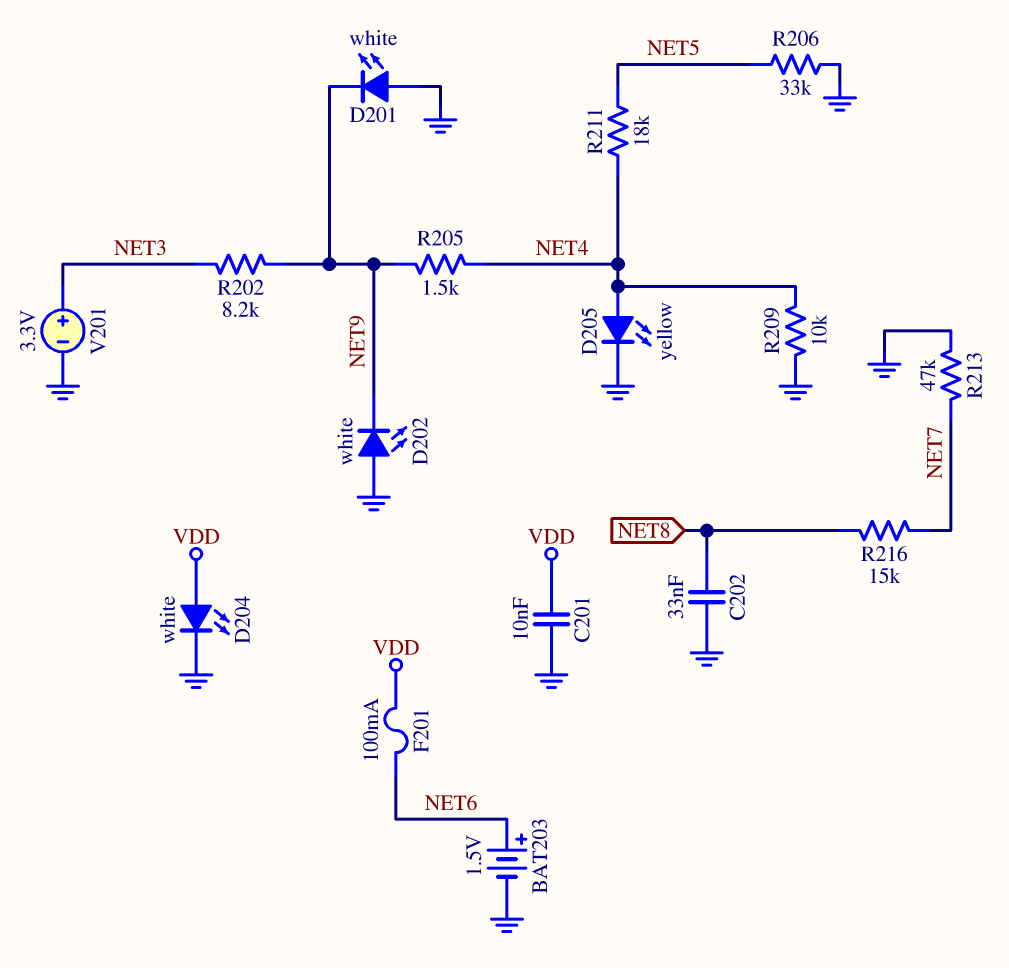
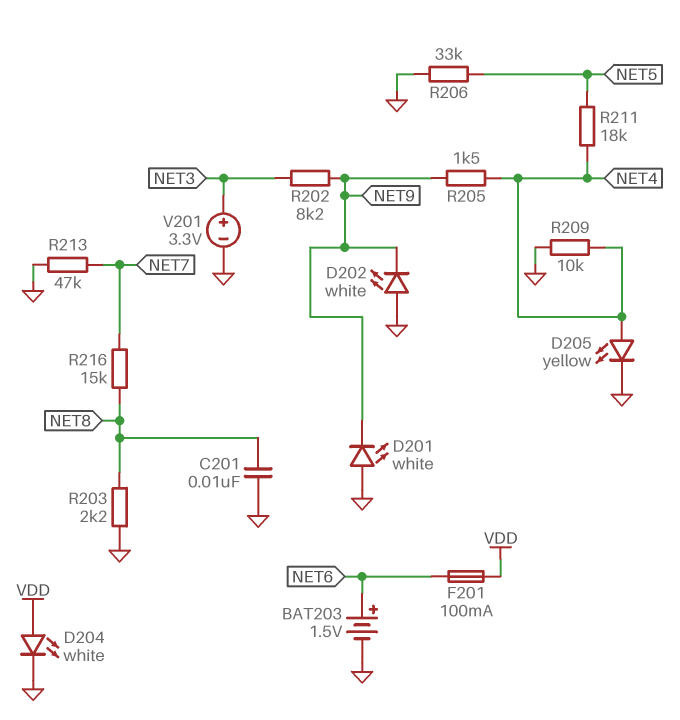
C201: 10nF (GND, VDD) -> 10nF (GND, NET8)
C202: 33nF (GND, NET8) -> none
R203: none -> 2.2k (GND, NET8)

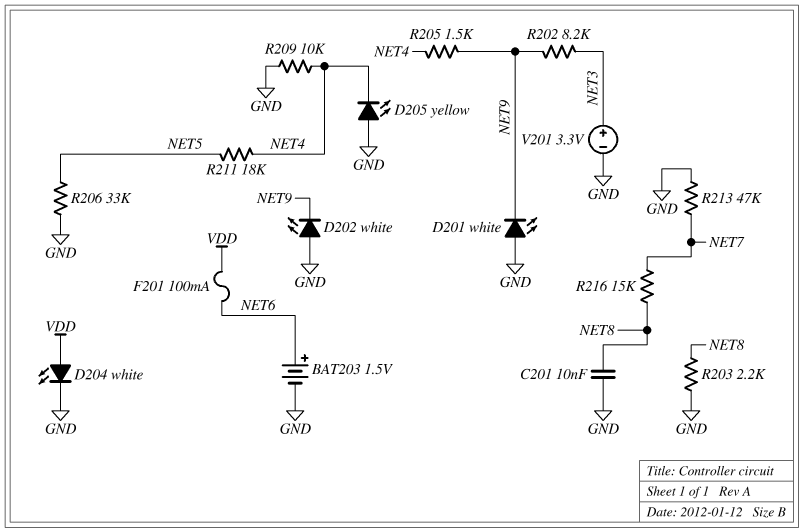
D205: LED yellow (A NET4, K GND) -> LED yellow (A GND, K NET4)

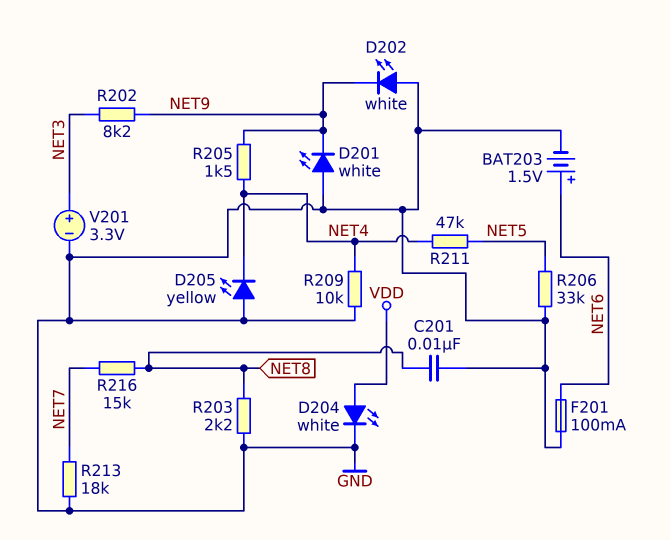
F201: 100mA (NET6, VDD) -> 100mA (GND, NET6)
R211: 18k (NET4, NET5) -> 47k (NET4, NET5)
R213: 47k (GND, NET7) -> 18k (GND, NET7)

